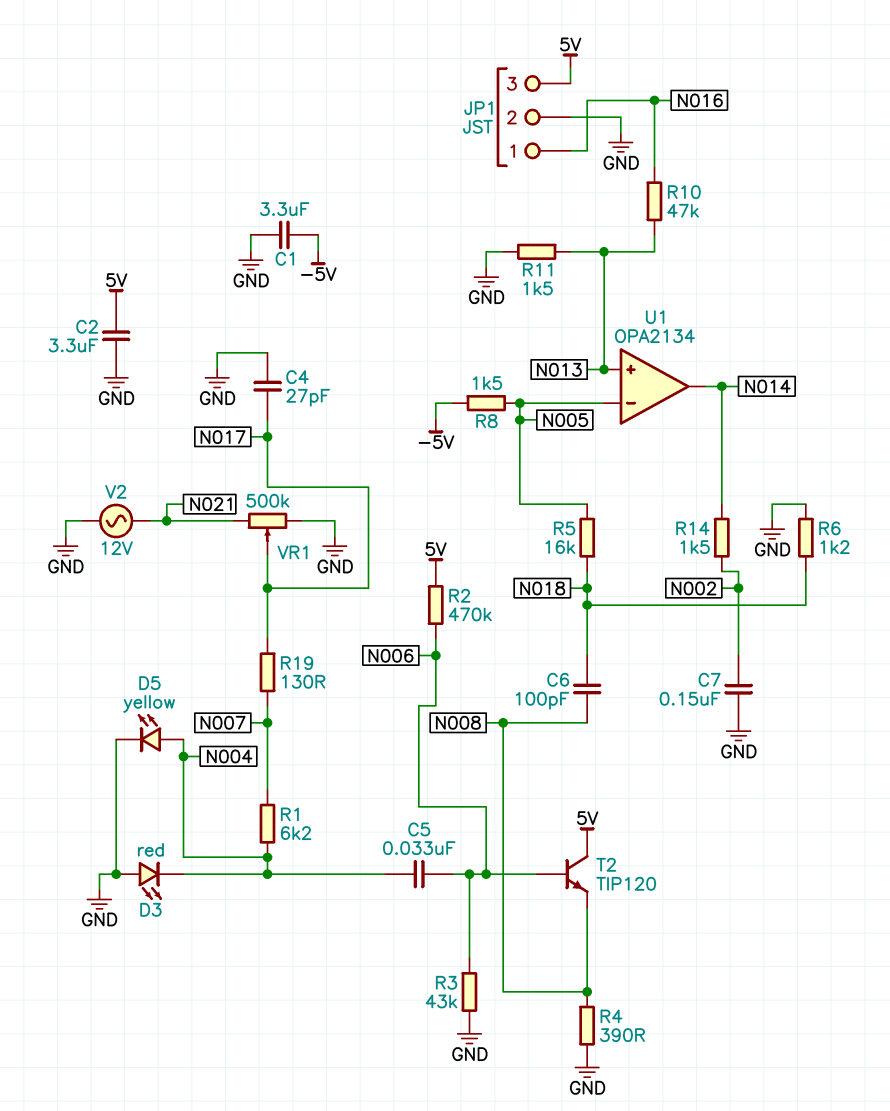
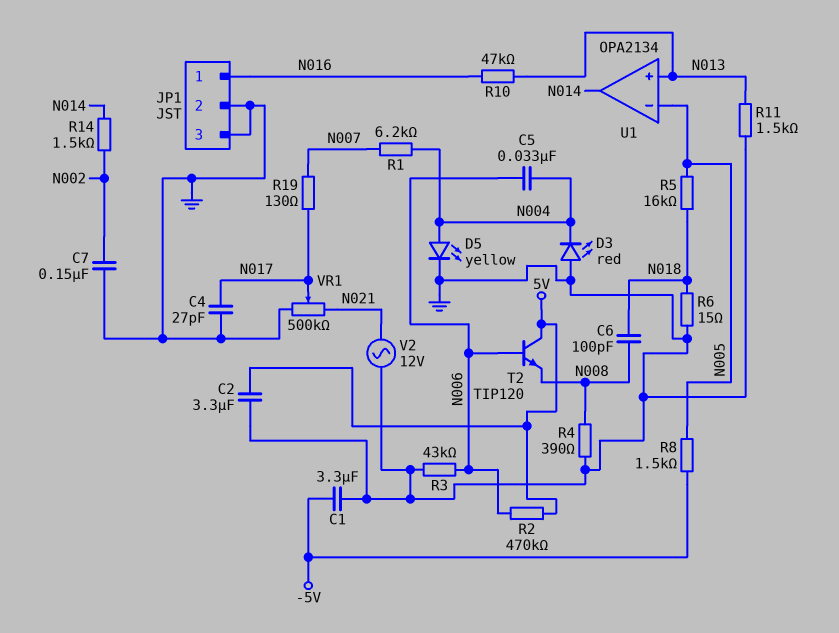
JP1 pin 3: 5V -> GND
R6: 1.2k (GND, N018) -> 15 (GND, N018)

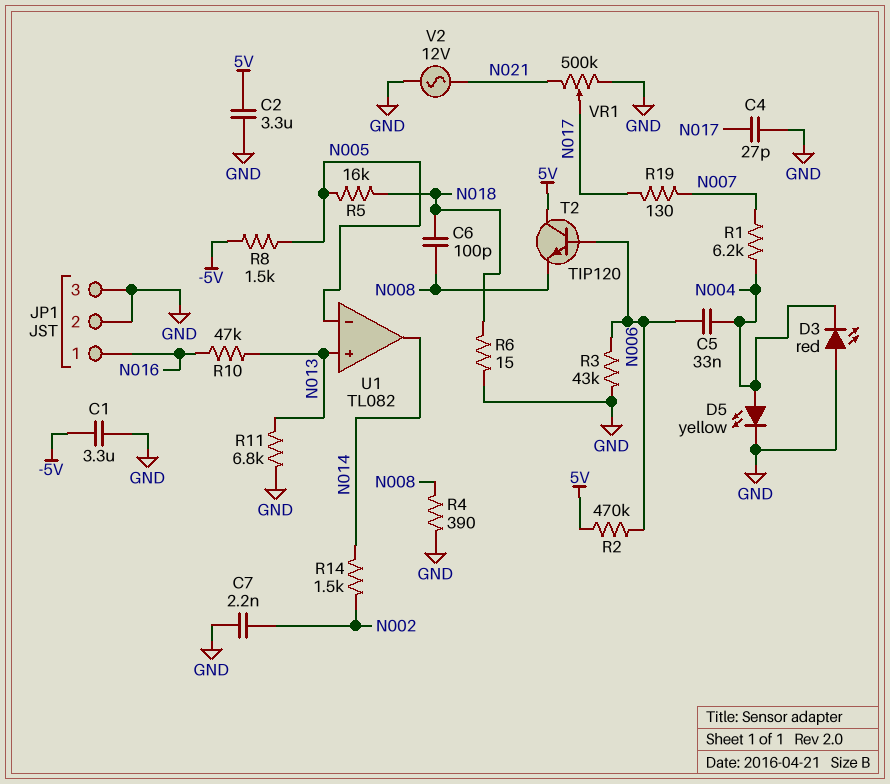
C7: 150nF (GND, N002) -> 2.2nF (GND, N002)
R11: 1.5k (GND, N013) -> 6.8k (GND, N013)
U1: OPA2134 -> TL082

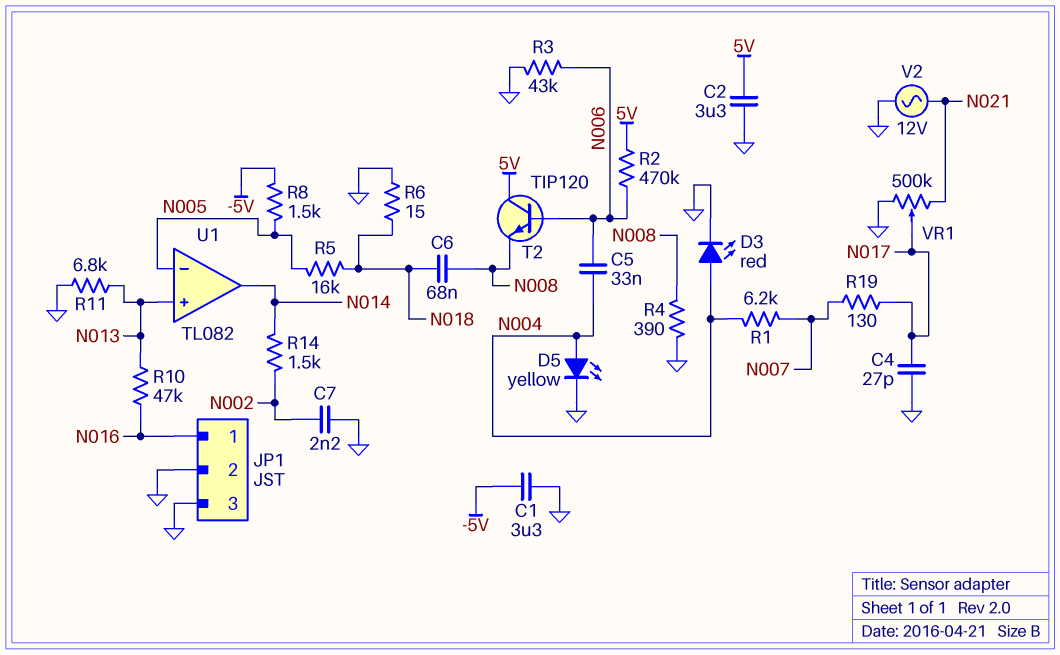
C6: 100pF (N008, N018) -> 68nF (N008, N018)
D3: LED red (A GND, K N004) -> LED red (A N004, K GND)

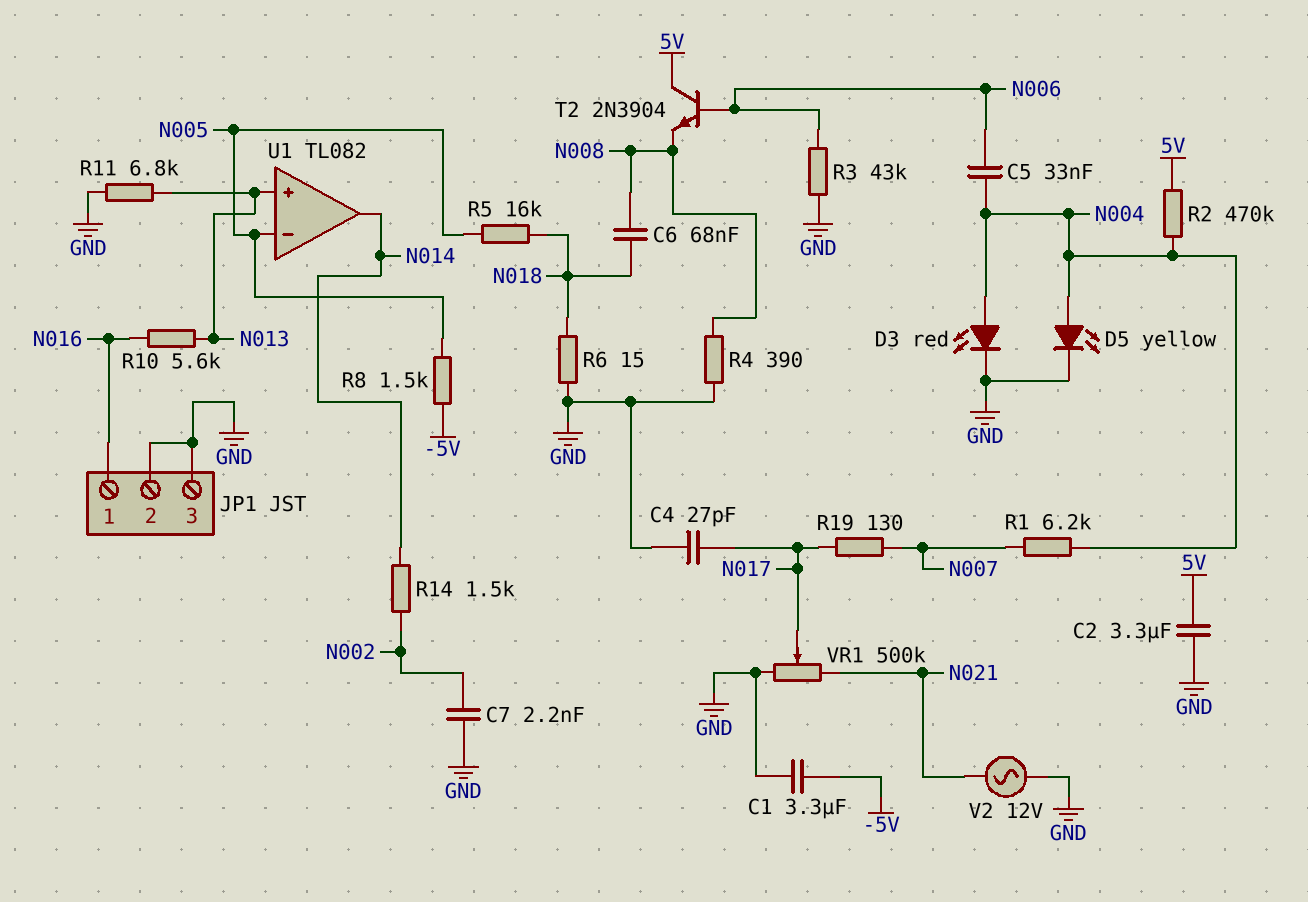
R2: 470k (5V, N006) -> 470k (5V, N004)
R10: 47k (N013, N016) -> 5.6k (N013, N016)
T2: NPN TIP120 (B N006, C 5V, E N008) -> NPN 2N3904 (B N006, C 5V, E N008)

